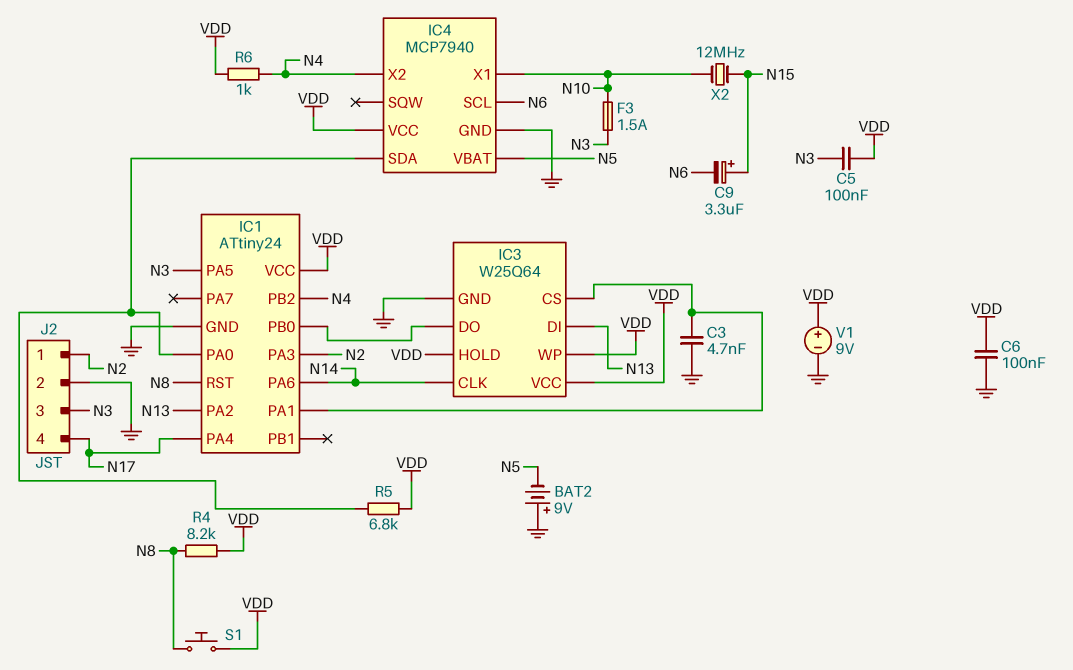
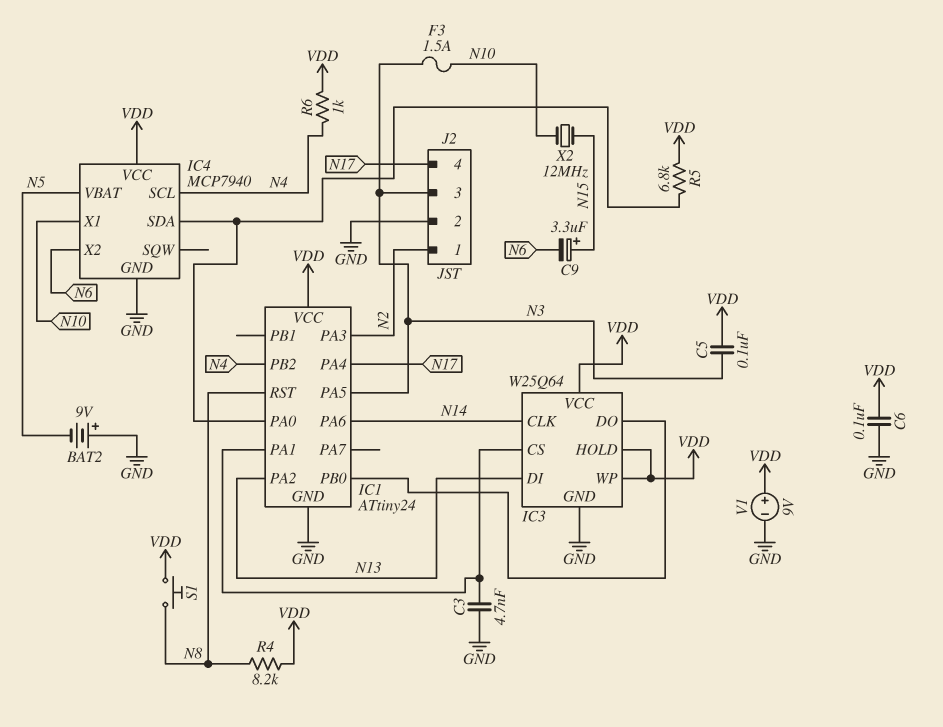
IC4 pin SCL: N6 -> N4
IC4 pin X2: N4 -> N6

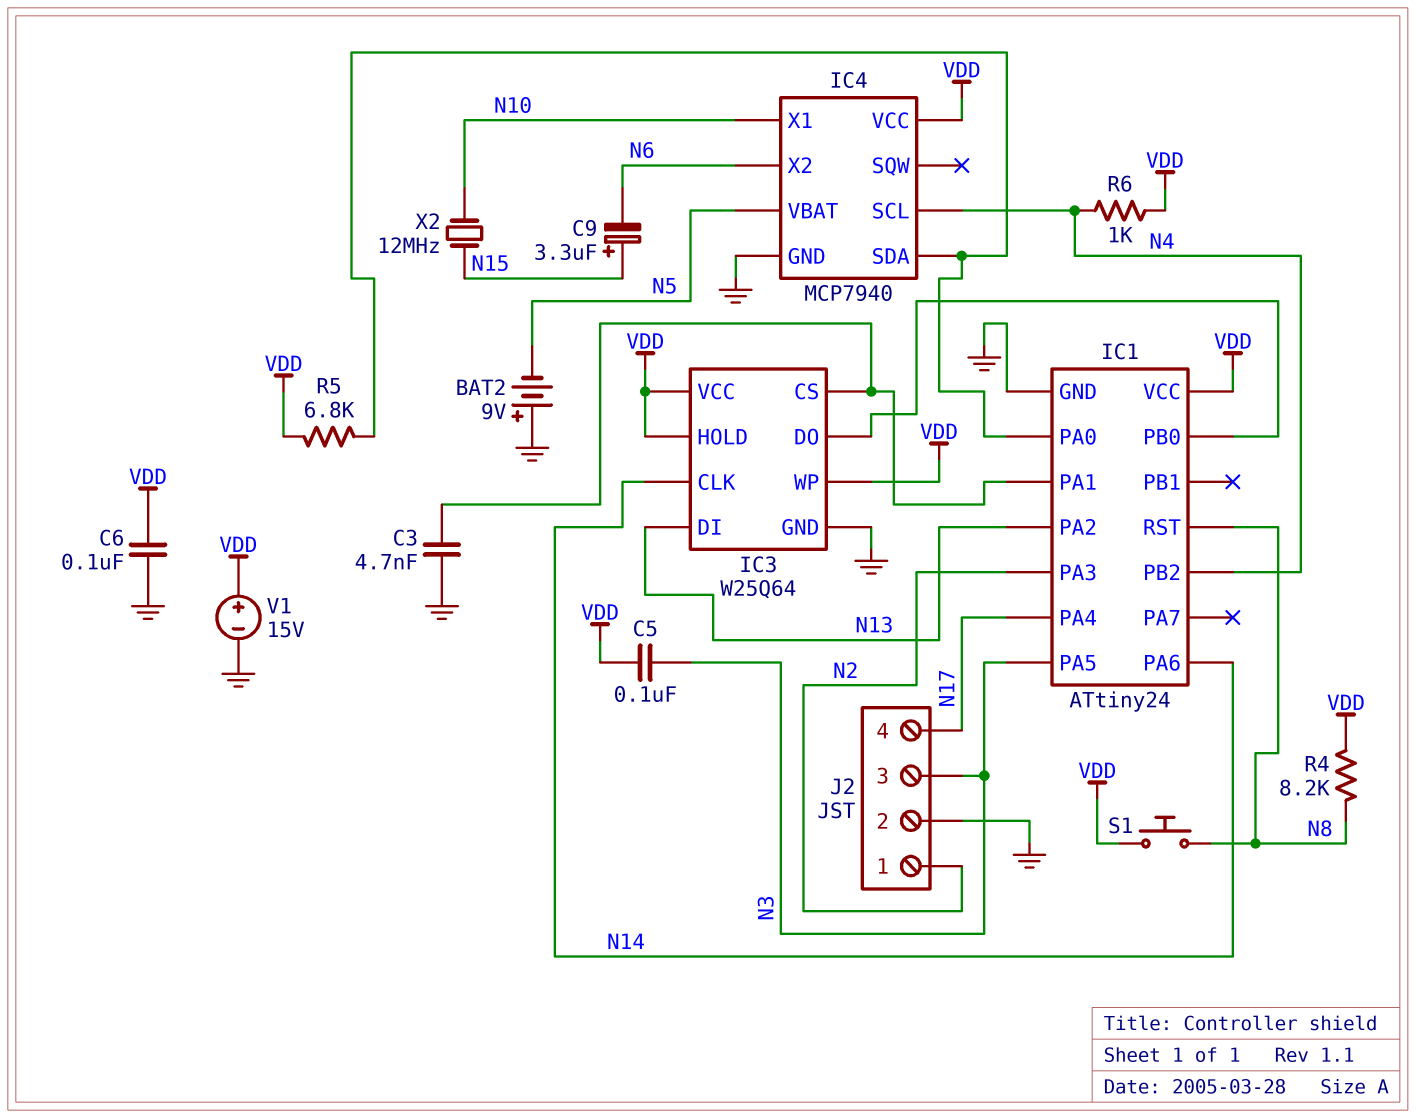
F3: 1.5A (N3, N10) -> none
V1: 9V (plus VDD, minus GND) -> 15V (plus VDD, minus GND)

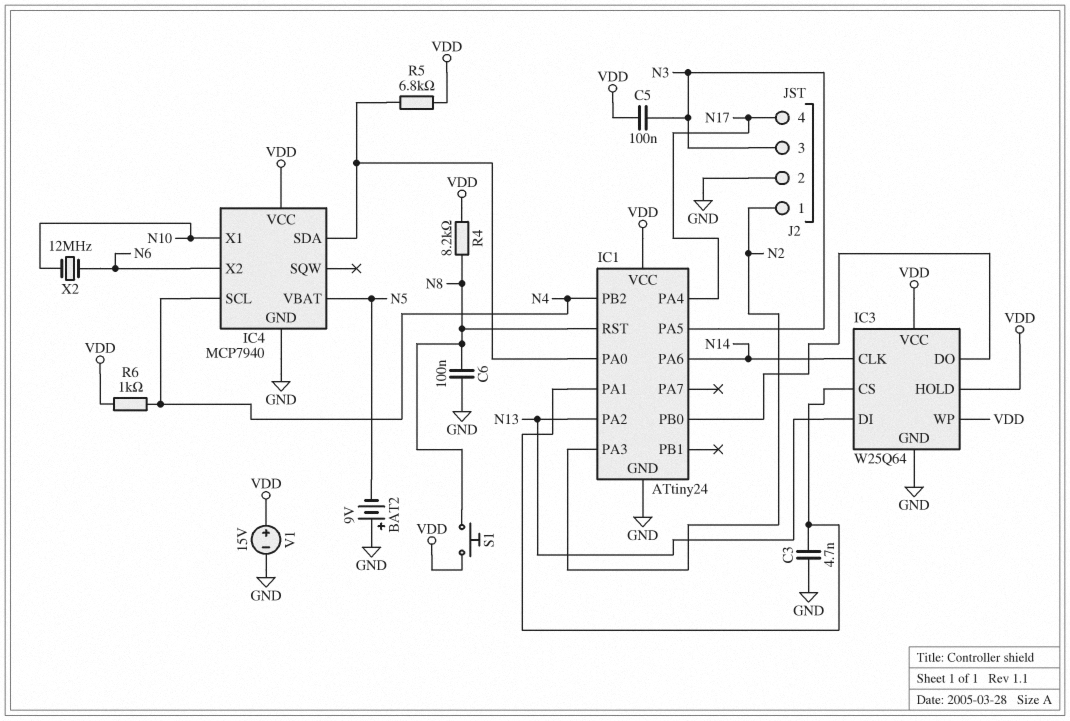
C6: 100nF (GND, VDD) -> 100nF (GND, N8)
C9: 3.3uF (plus N15, minus N6) -> none
X2: 12MHz (N10, N15) -> 12MHz (N6, N10)

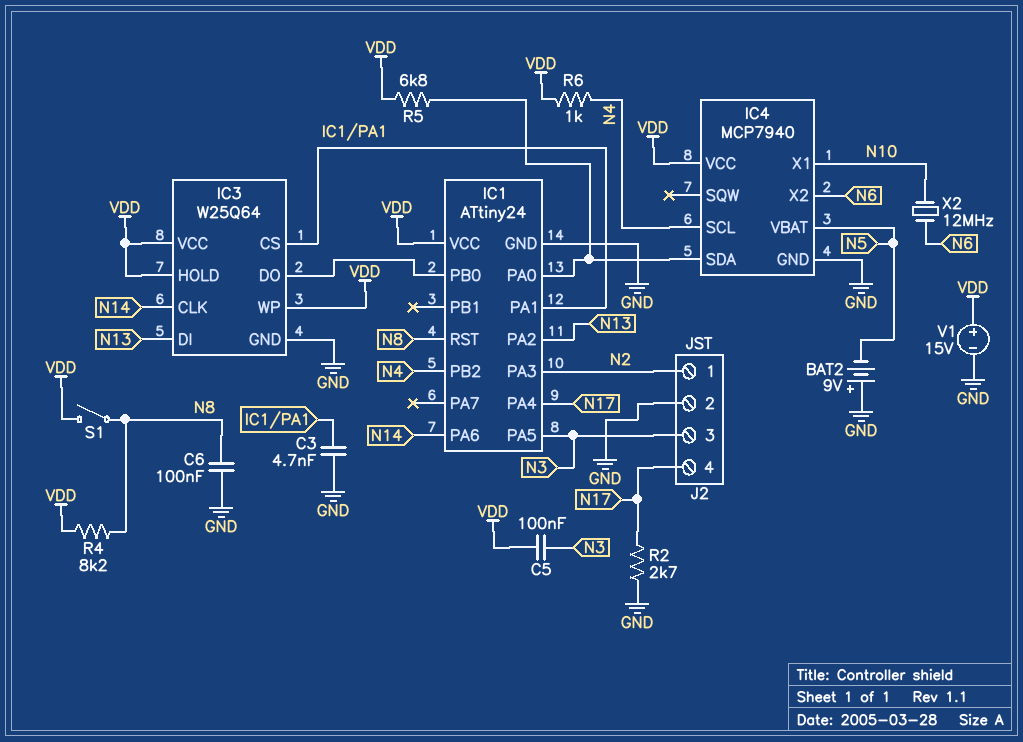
R2: none -> 2.7k (GND, N17)
S1: button (N8, VDD) -> switch (N8, VDD)

